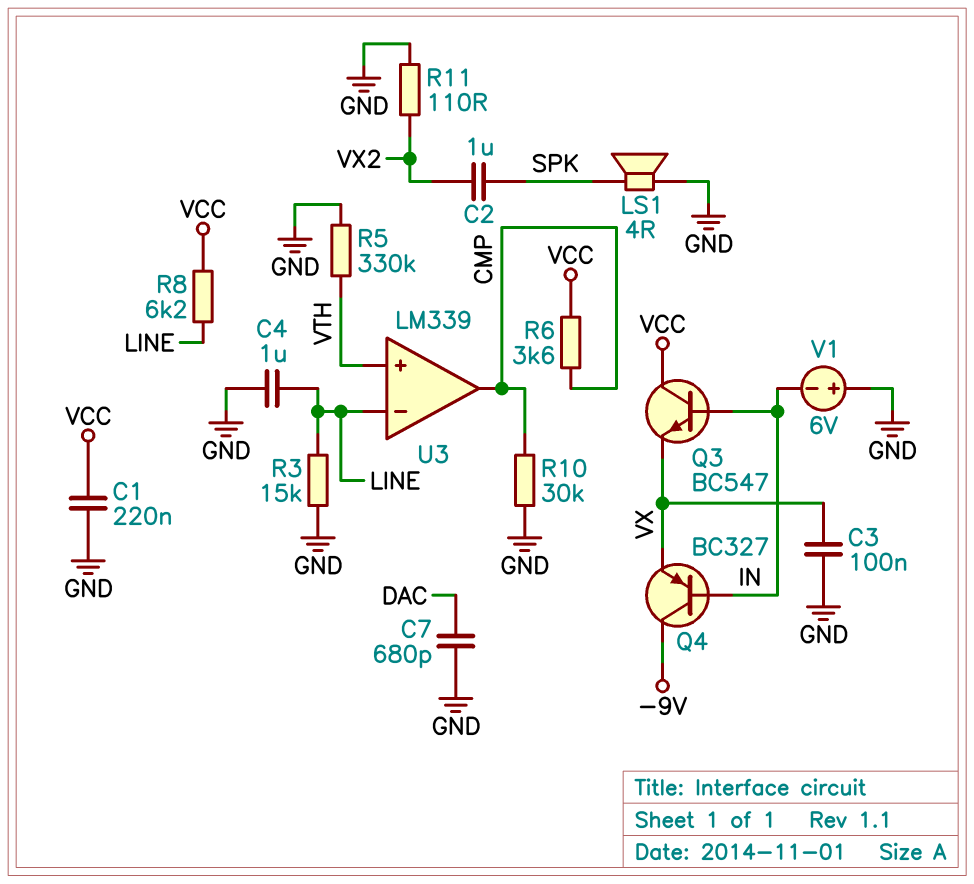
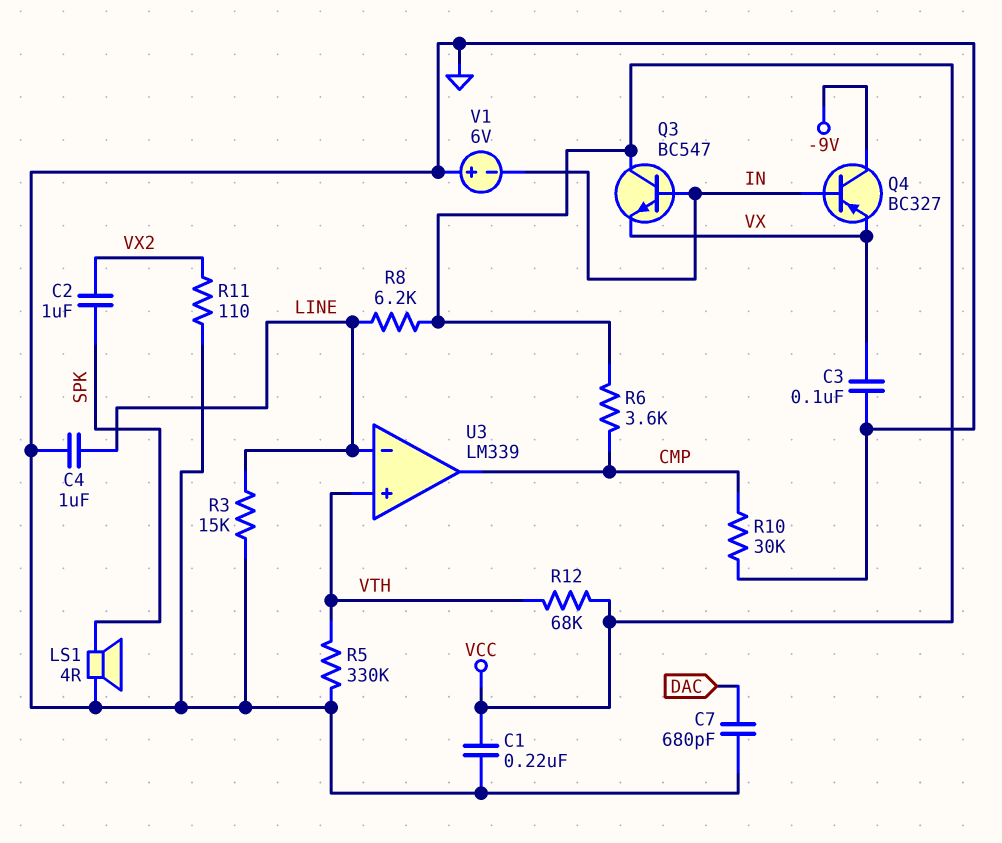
R12: none -> 68k (VCC, VTH)

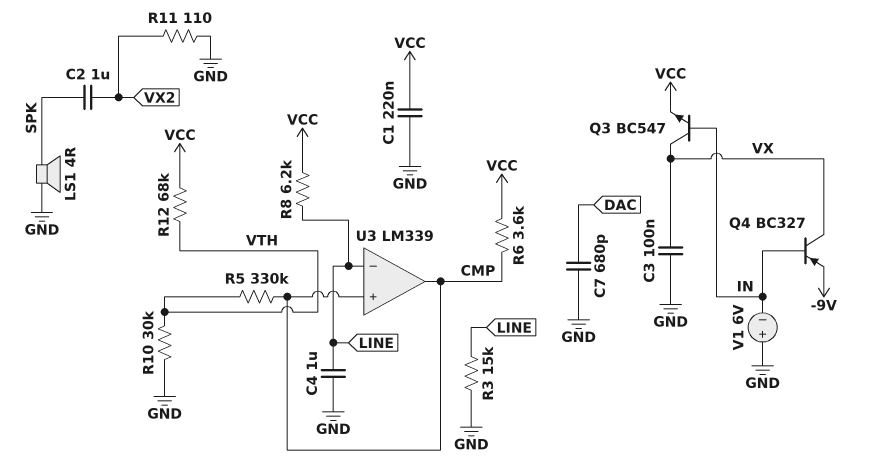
Q3: NPN BC547 (B IN, C VCC, E VX) -> NPN BC547 (B IN, C VX, E VCC)
Q4: PNP BC327 (B IN, C -9V, E VX) -> PNP BC327 (B IN, C VX, E -9V)
R5: 330k (GND, VTH) -> 330k (CMP, VTH)
R10: 30k (CMP, GND) -> 30k (GND, VTH)
U3 pin in+: VTH -> CMP

